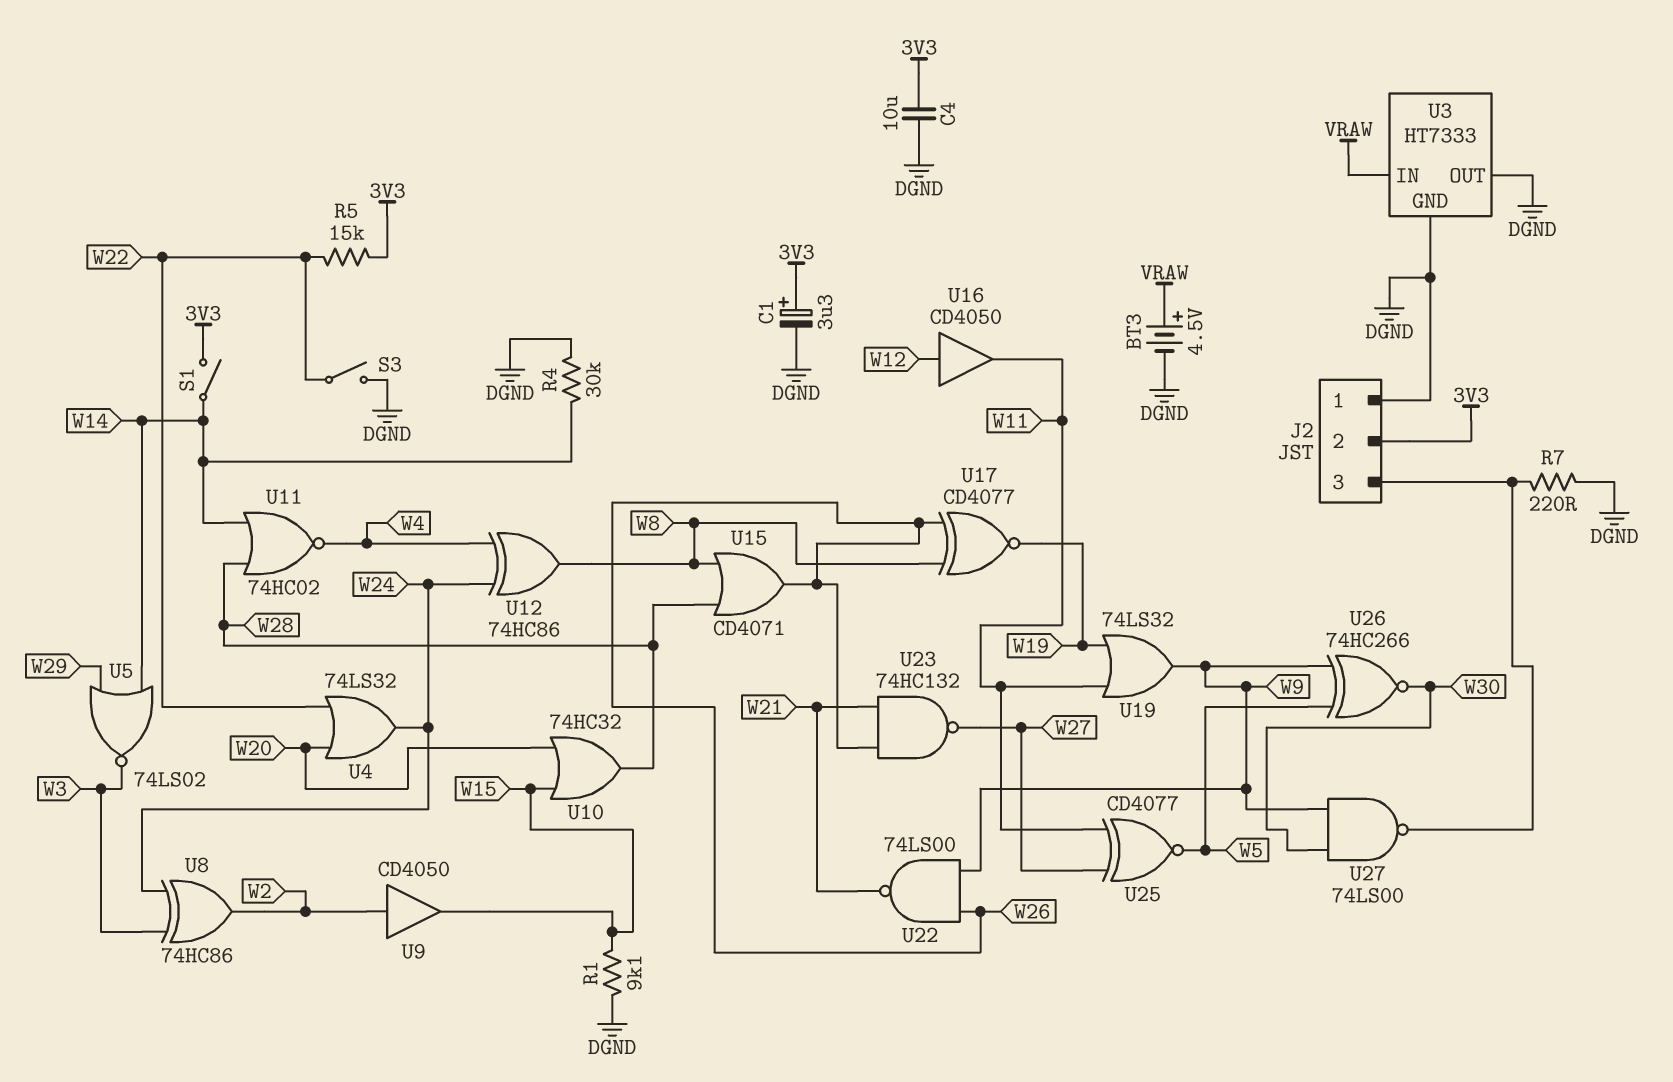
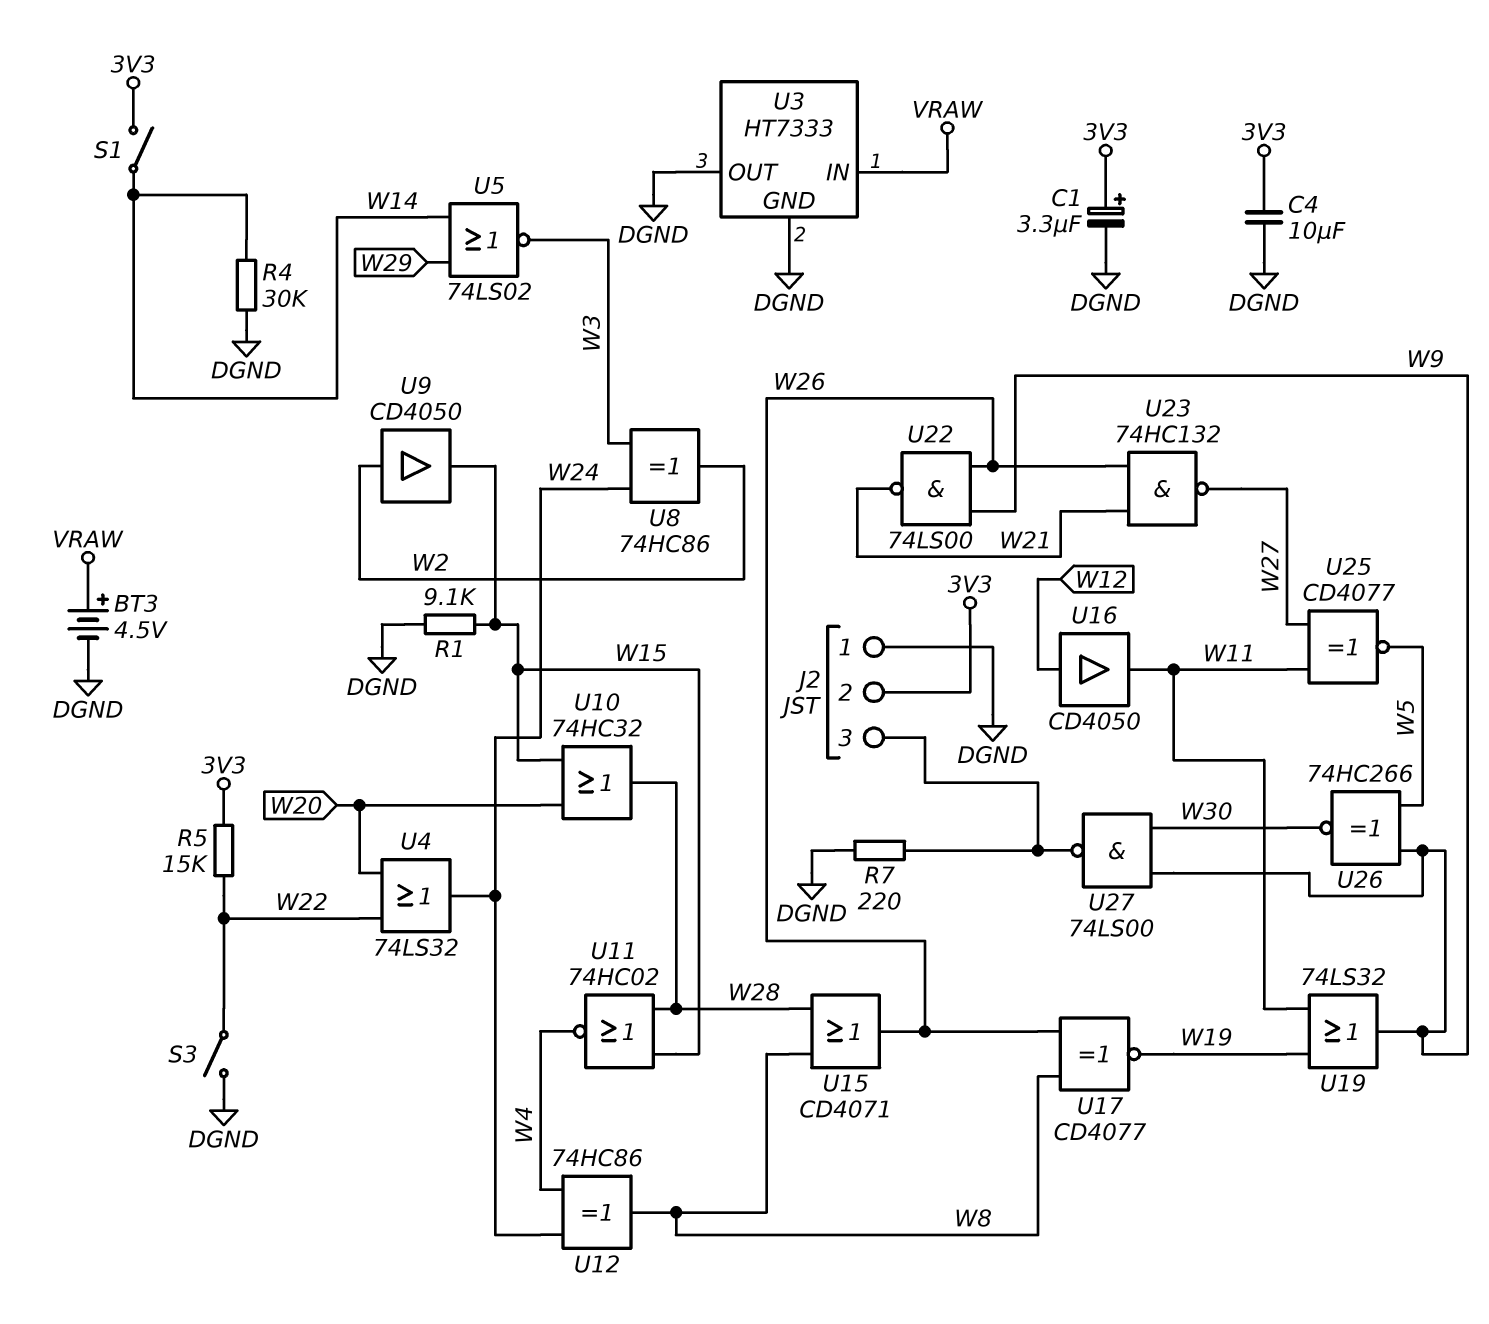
U11: NOR 74HC02 (in W14, in W28, out W4) -> NOR 74HC02 (in W15, in W28, out W4)

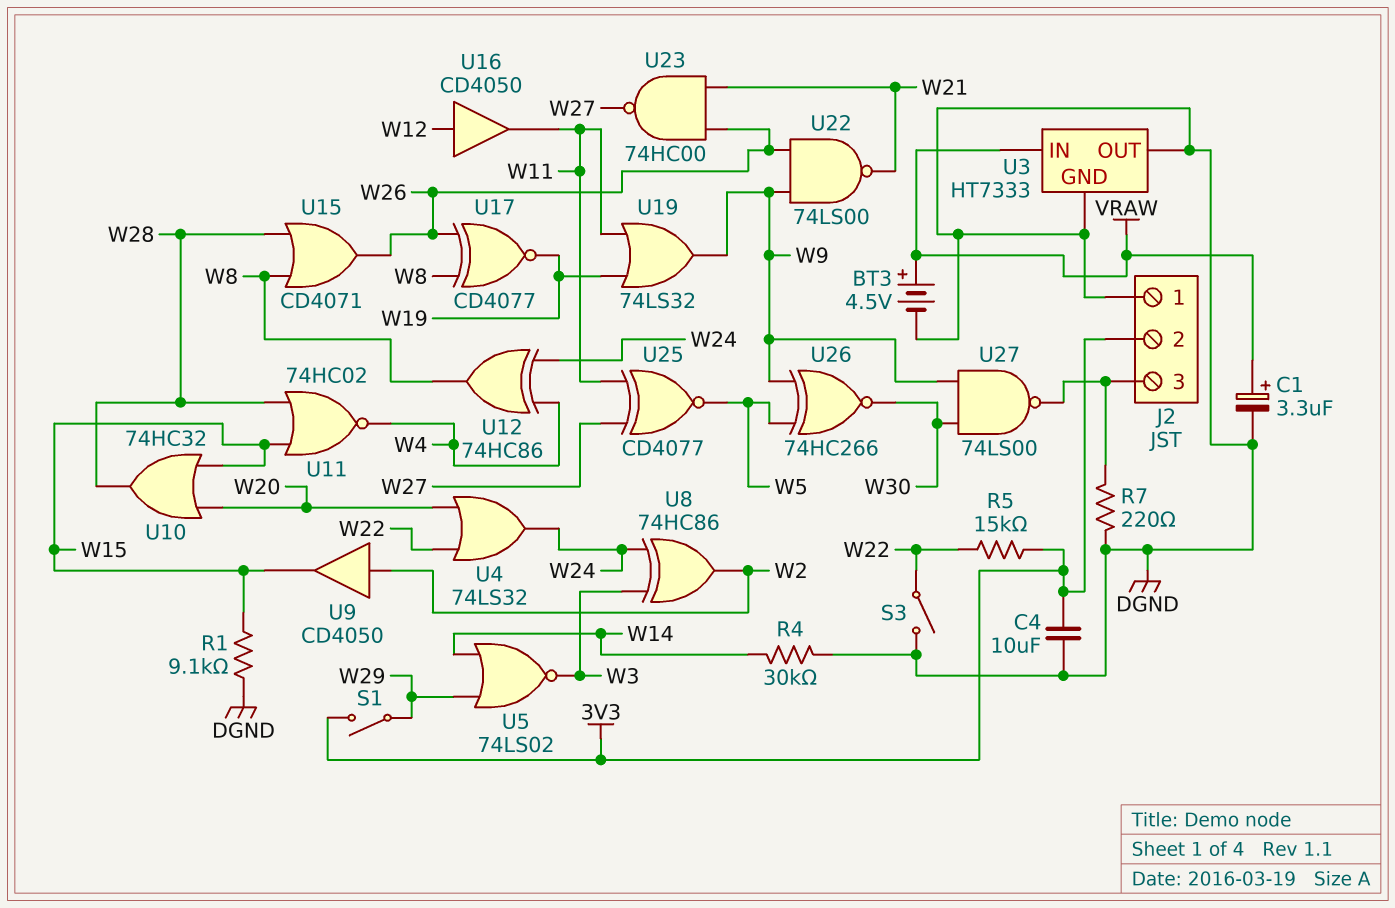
C1: 3.3uF (plus 3V3, minus DGND) -> 3.3uF (plus VRAW, minus DGND)
S1: switch (3V3, W14) -> switch (3V3, W29)
U23: NAND 74HC132 (in W21, in W26, out W27) -> NAND 74HC00 (in W21, in W26, out W27)

